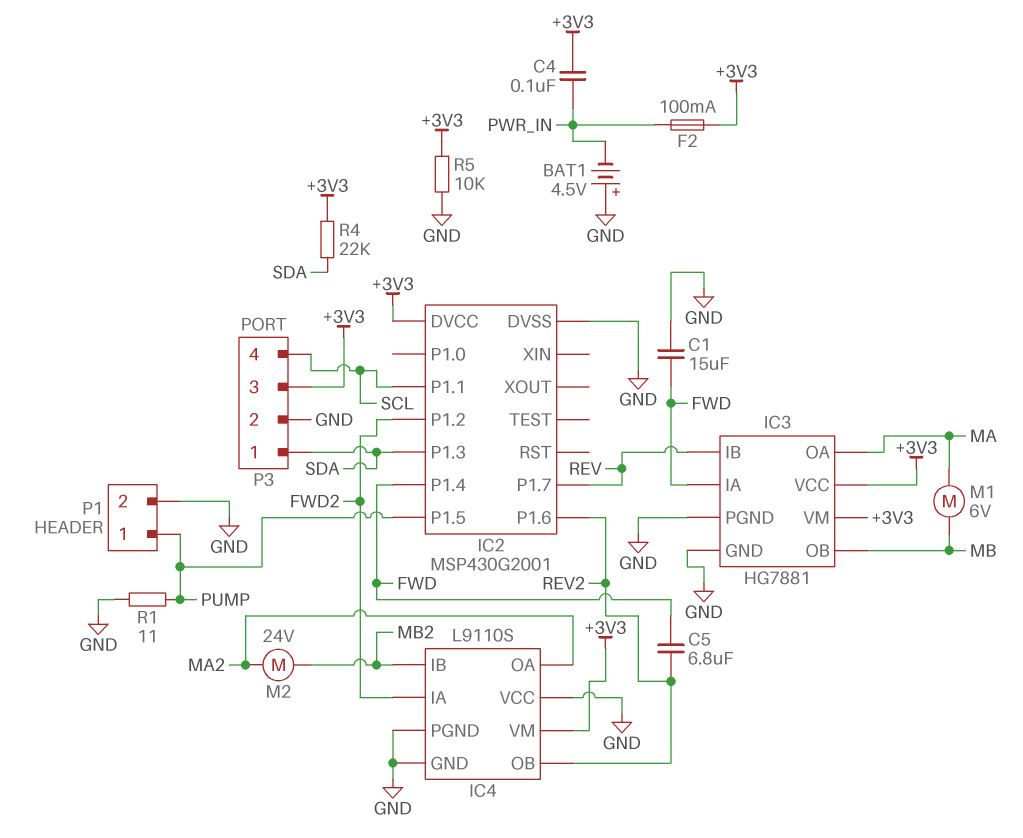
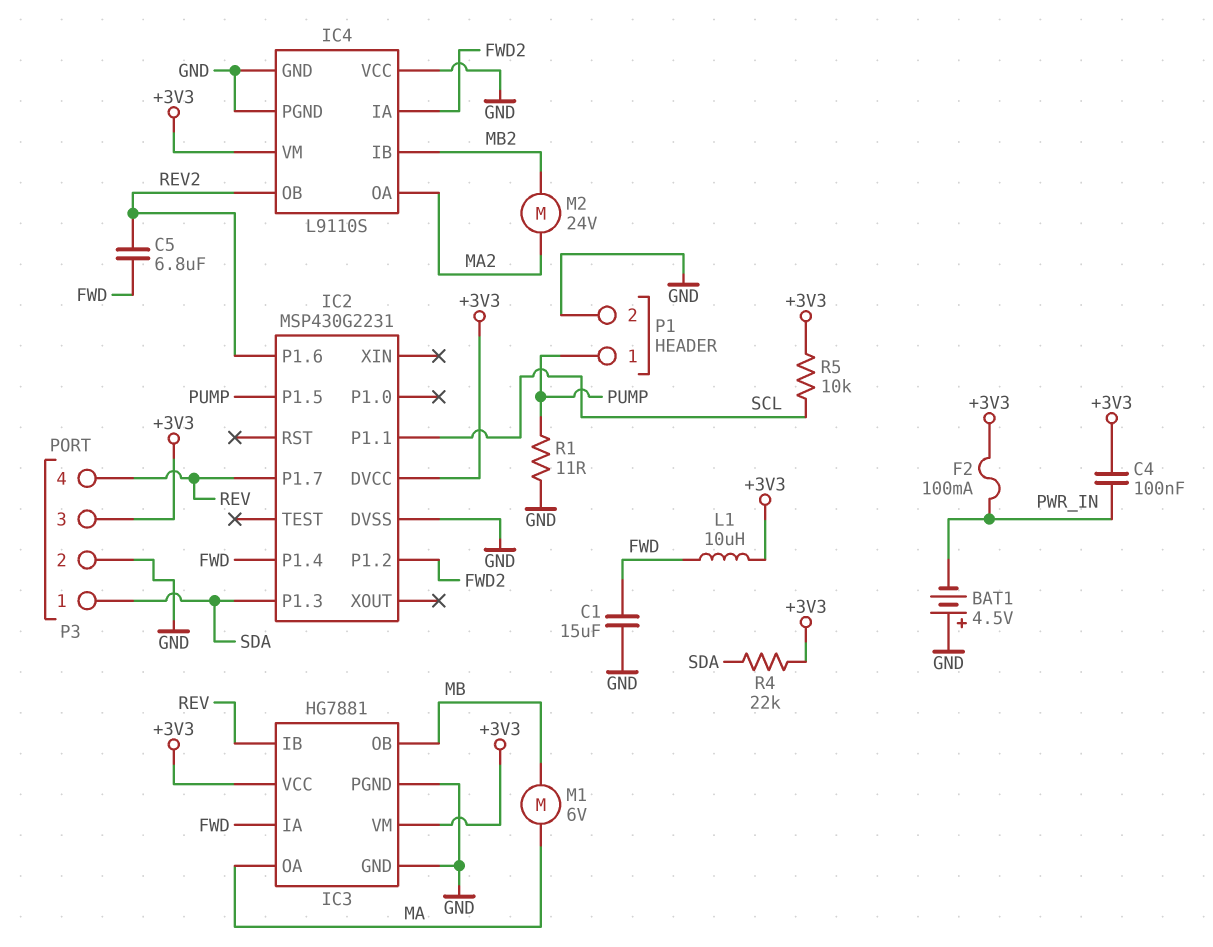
IC2: MSP430G2001 -> MSP430G2231
L1: none -> 10uH (+3V3, FWD)
P3 pin 4: SCL -> REV
R5: 10k (+3V3, GND) -> 10k (+3V3, SCL)

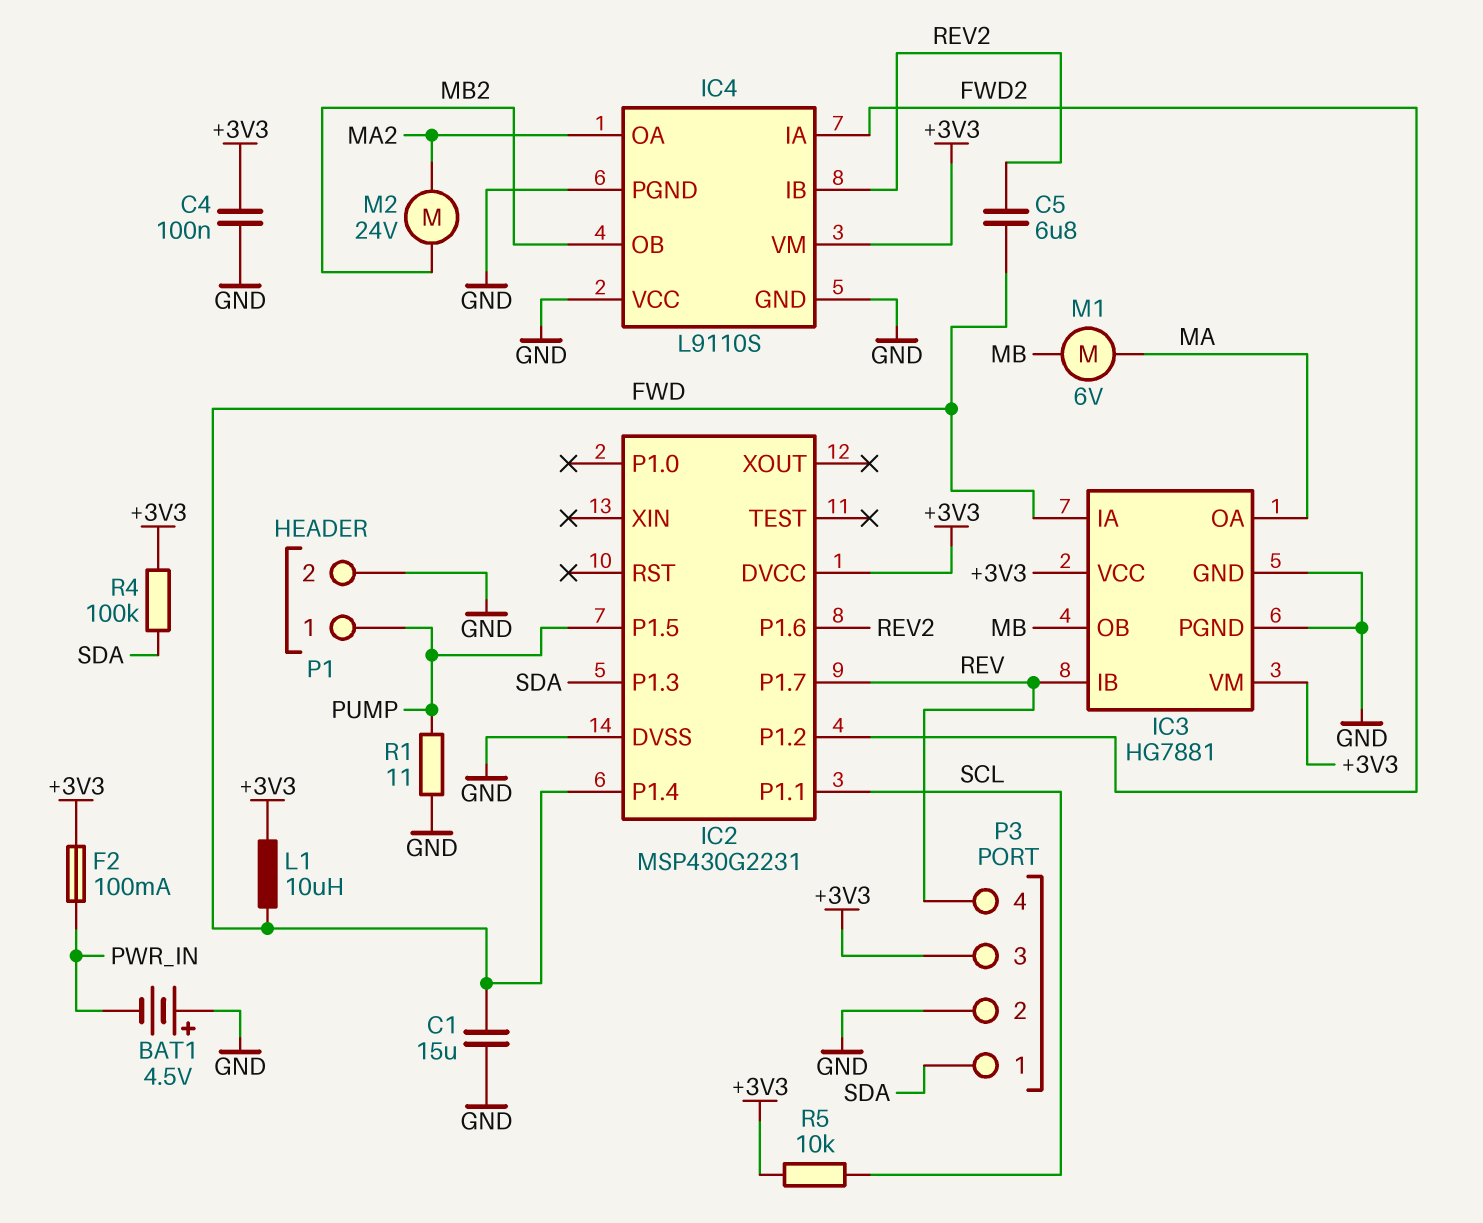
C4: 100nF (+3V3, PWR_IN) -> 100nF (+3V3, GND)
IC4 pin IB: MB2 -> REV2
IC4 pin OB: REV2 -> MB2
R4: 22k (+3V3, SDA) -> 100k (+3V3, SDA)

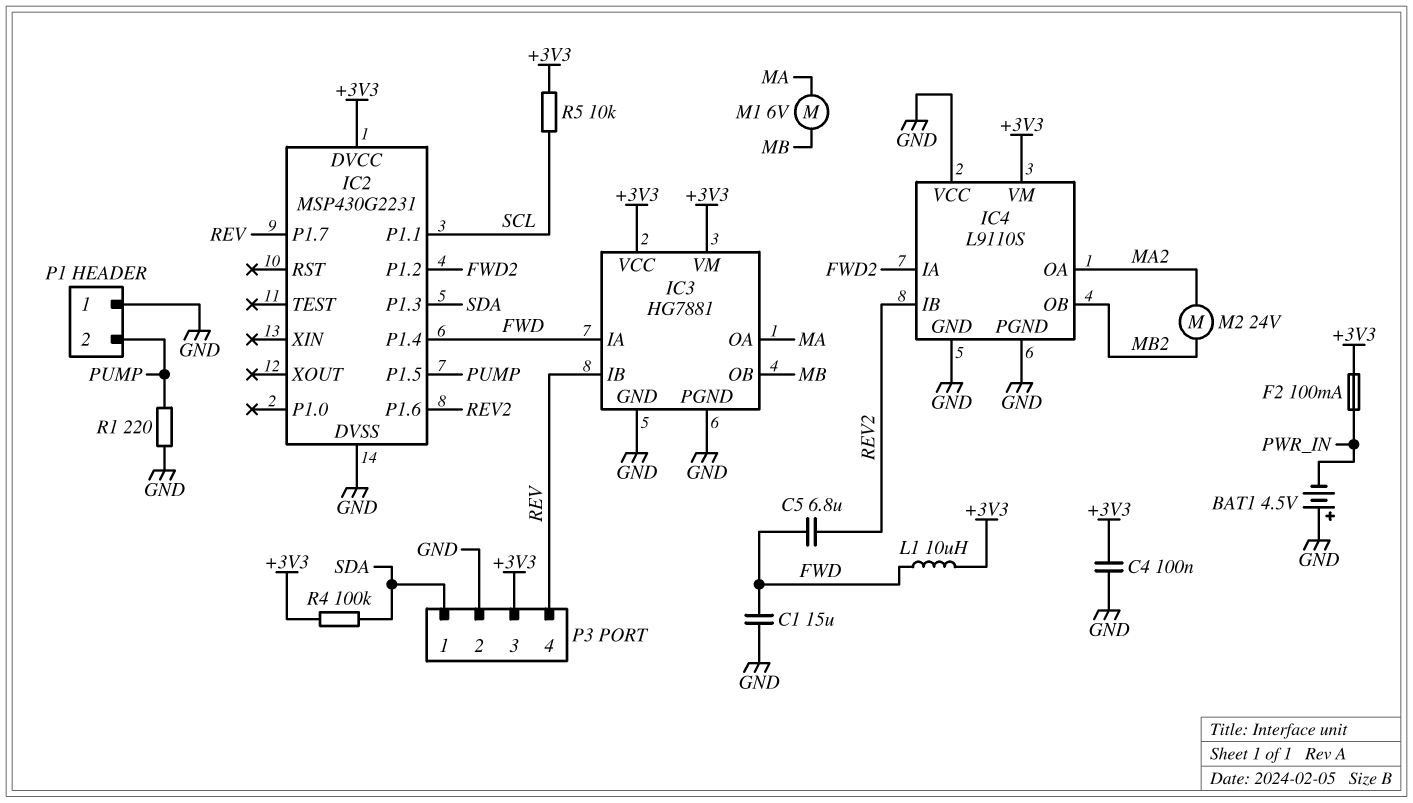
P1 pin 1: PUMP -> GND
P1 pin 2: GND -> PUMP
R1: 11 (GND, PUMP) -> 220 (GND, PUMP)

